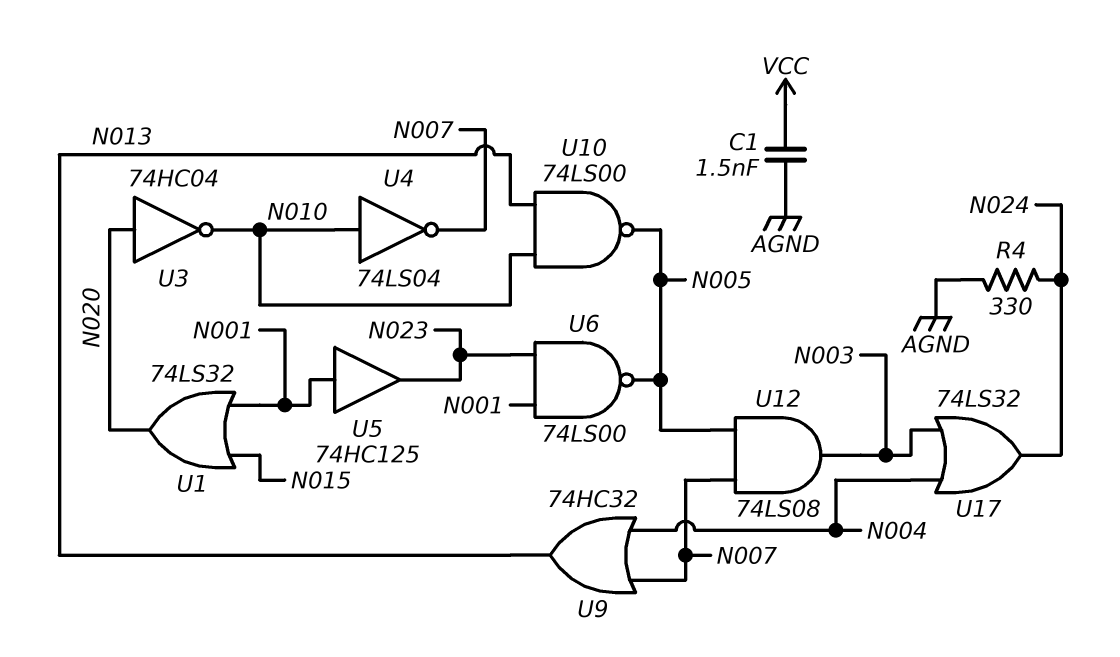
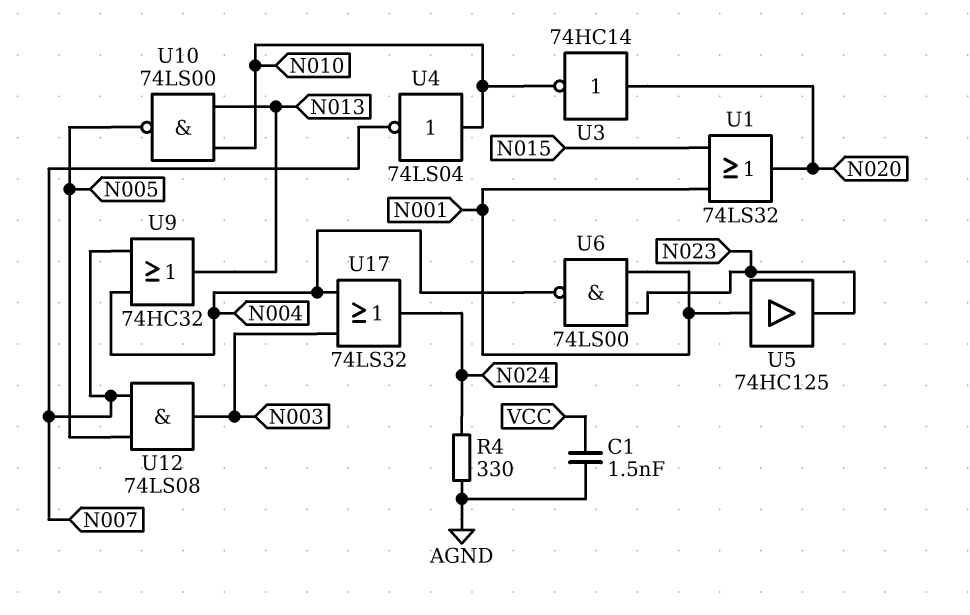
U3: NOT 74HC04 (in N020, out N010) -> NOT 74HC14 (in N020, out N010)
U6: NAND 74LS00 (in N001, in N023, out N005) -> NAND 74LS00 (in N001, in N023, out N004)

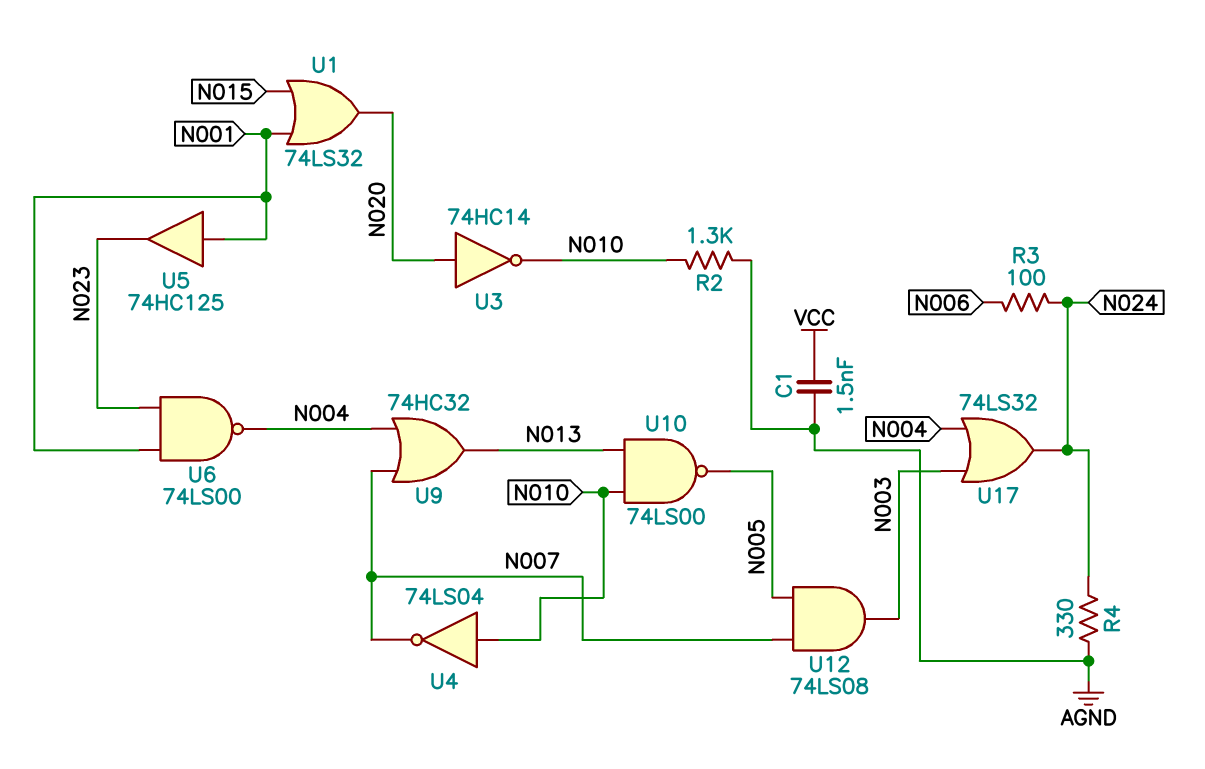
R2: none -> 1.3k (AGND, N010)
R3: none -> 100 (N006, N024)

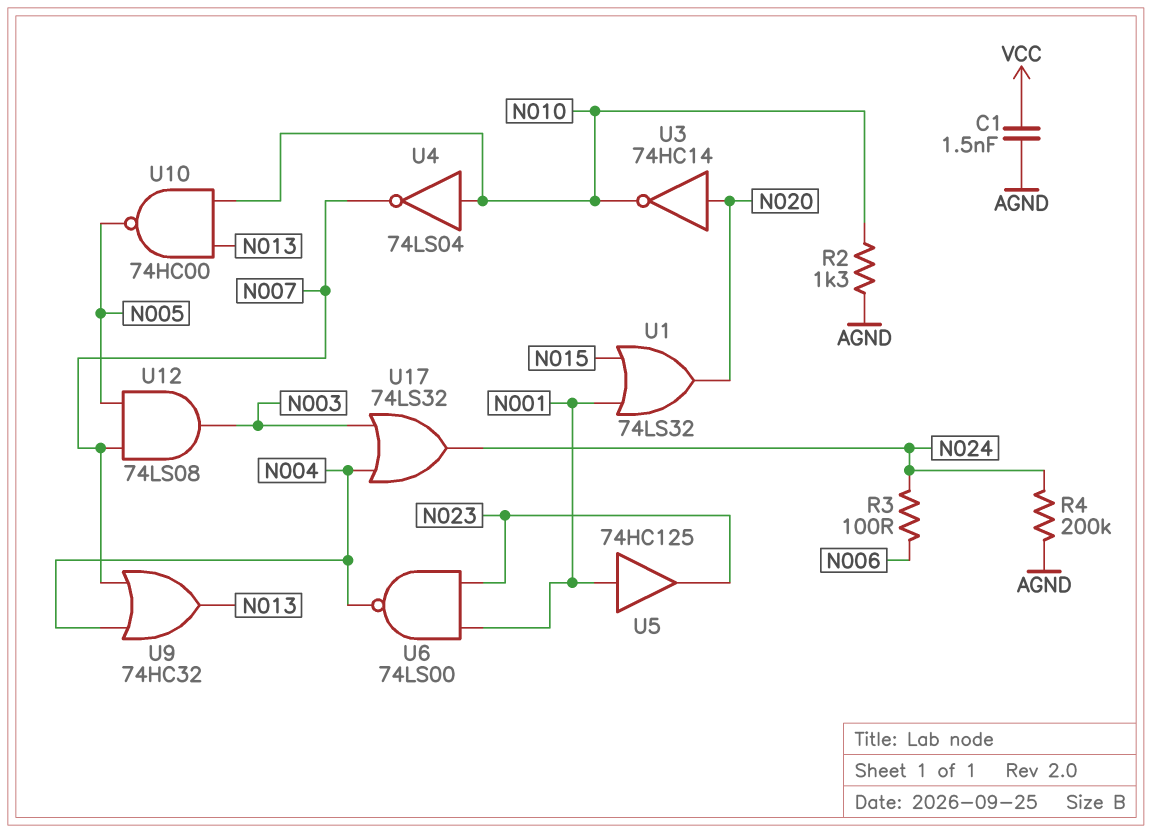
R4: 330 (AGND, N024) -> 200k (AGND, N024)
U10: NAND 74LS00 (in N010, in N013, out N005) -> NAND 74HC00 (in N010, in N013, out N005)

